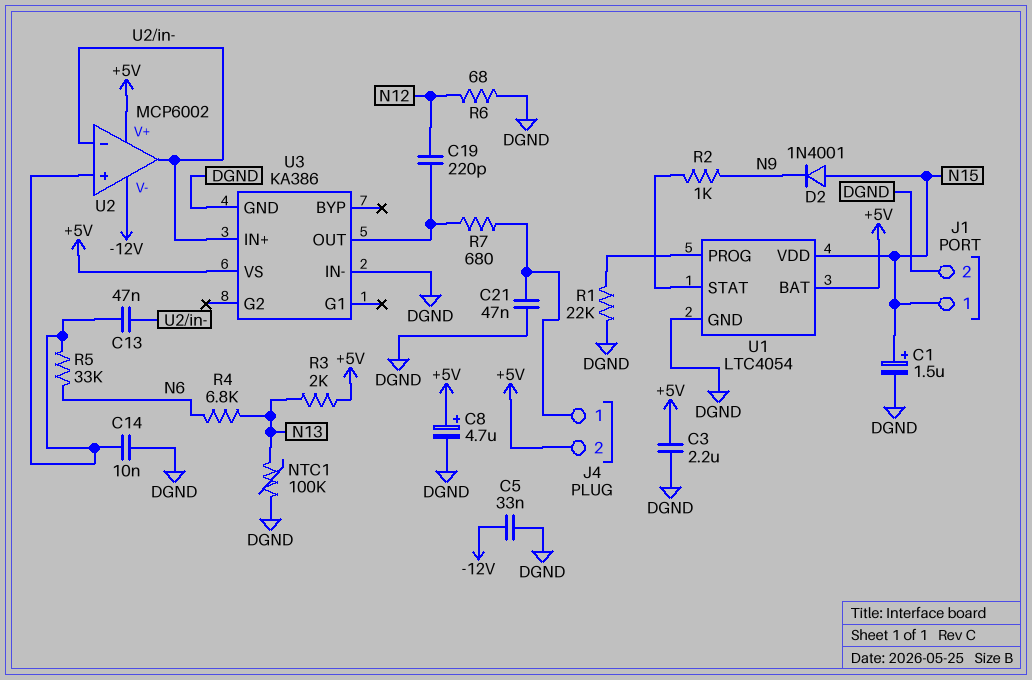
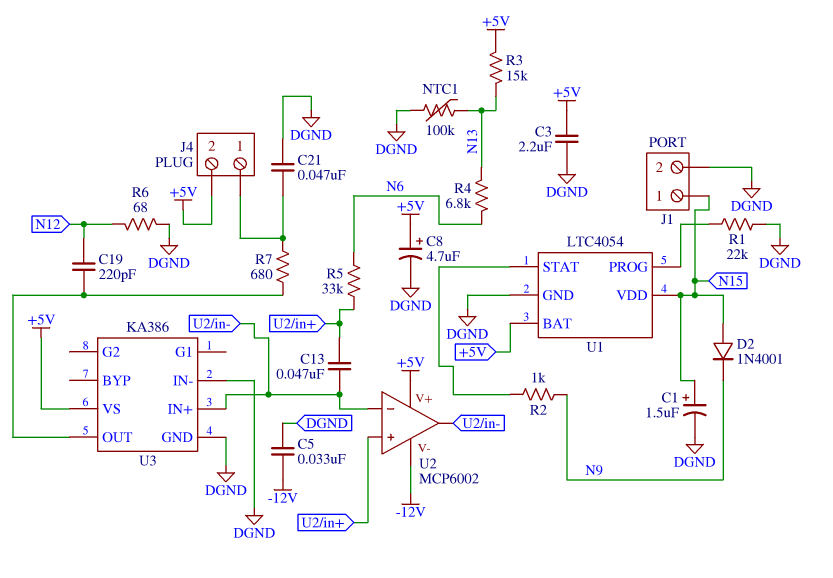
C14: 10nF (DGND, U2/in+) -> none
R3: 2k (+5V, N13) -> 15k (+5V, N13)

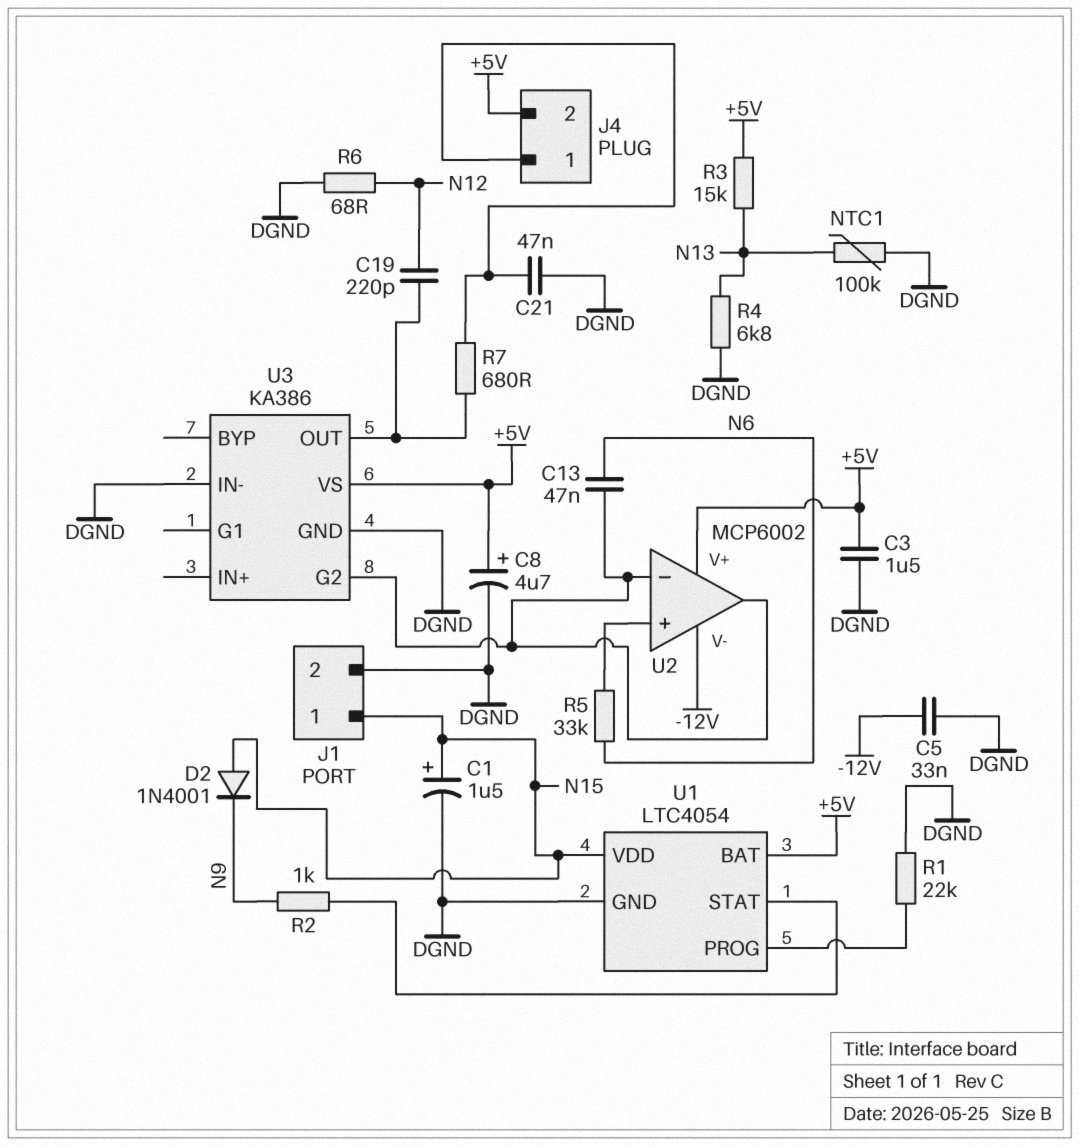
C3: 2.2uF (+5V, DGND) -> 1.5uF (+5V, DGND)
C13: 47nF (U2/in+, U2/in-) -> 47nF (N6, U2/in-)
R4: 6.8k (N6, N13) -> 6.8k (DGND, N13)
U3 pin G2: none -> U2/in-
U3 pin IN+: U2/in- -> none

